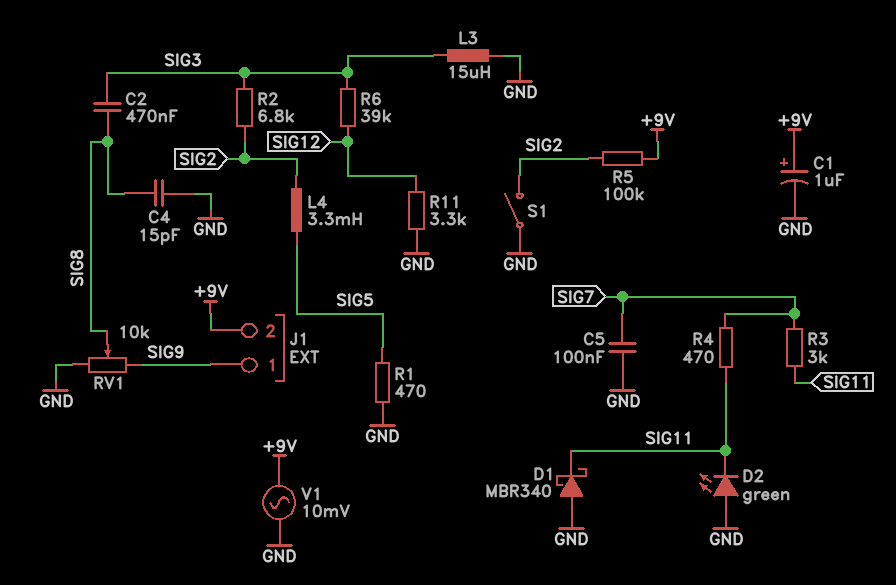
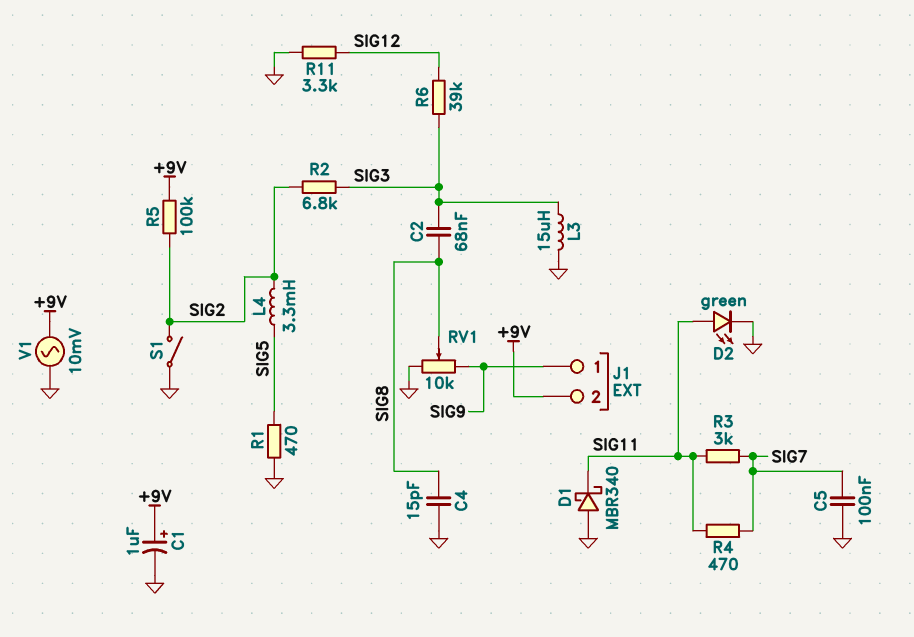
C2: 470nF (SIG3, SIG8) -> 68nF (SIG3, SIG8)
D2: LED green (A GND, K SIG11) -> LED green (A SIG11, K GND)

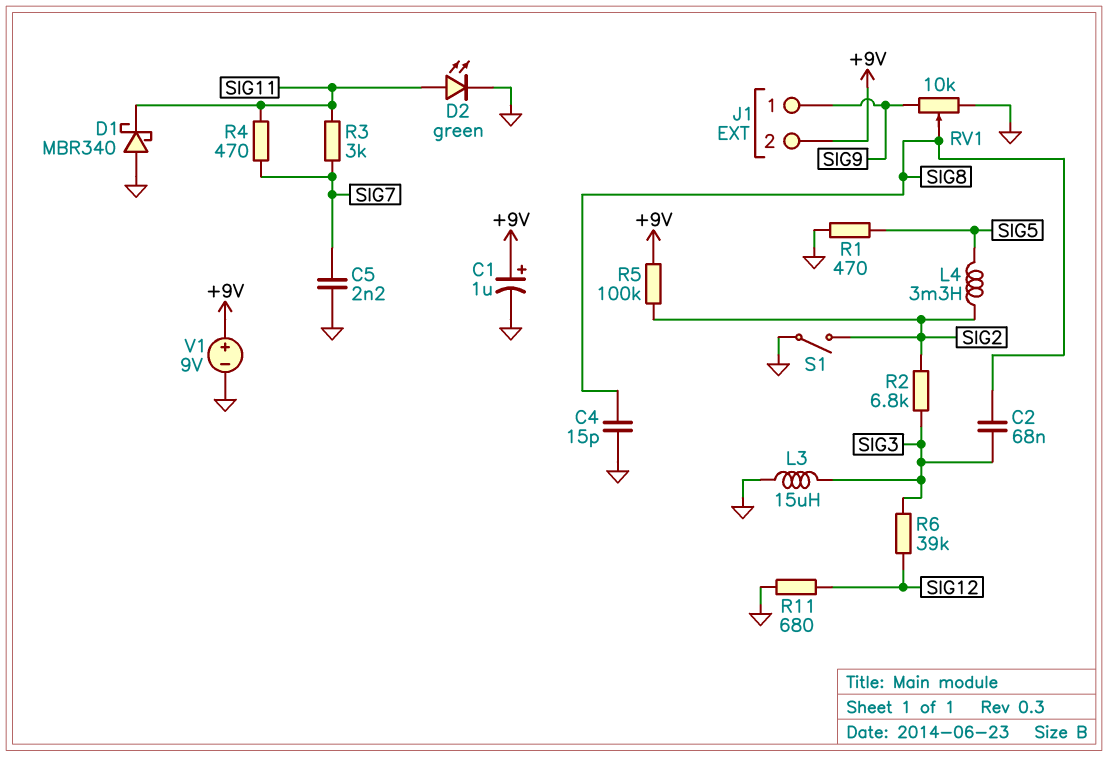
C5: 100nF (GND, SIG7) -> 2.2nF (GND, SIG7)
R11: 3.3k (GND, SIG12) -> 680 (GND, SIG12)
V1: AC 10mV (+9V, GND) -> 9V (plus +9V, minus GND)

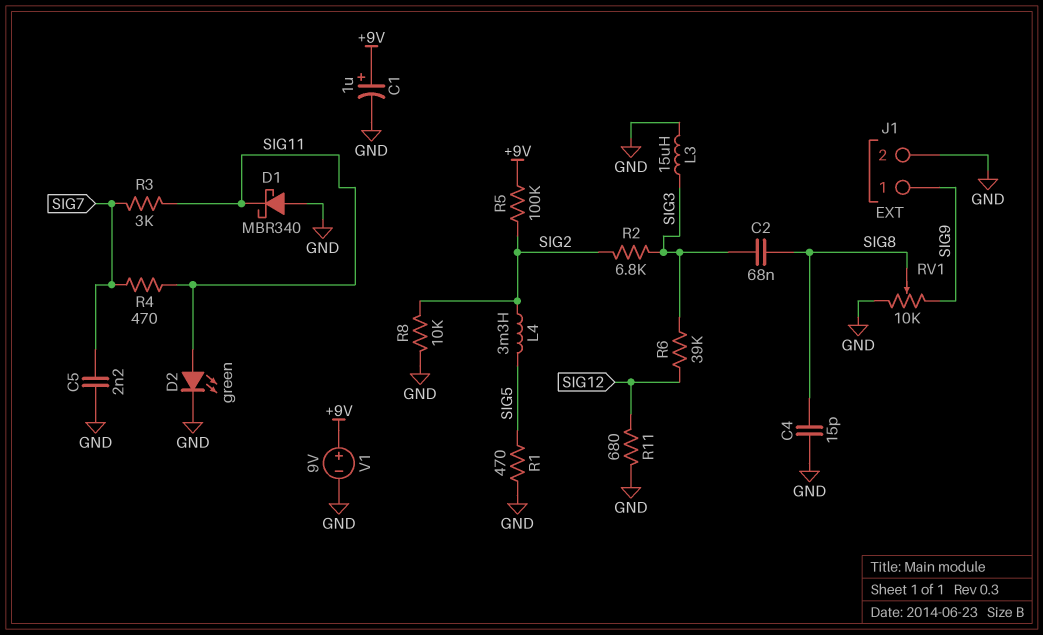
J1 pin 2: +9V -> GND
R8: none -> 10k (GND, SIG2)
S1: switch (GND, SIG2) -> none

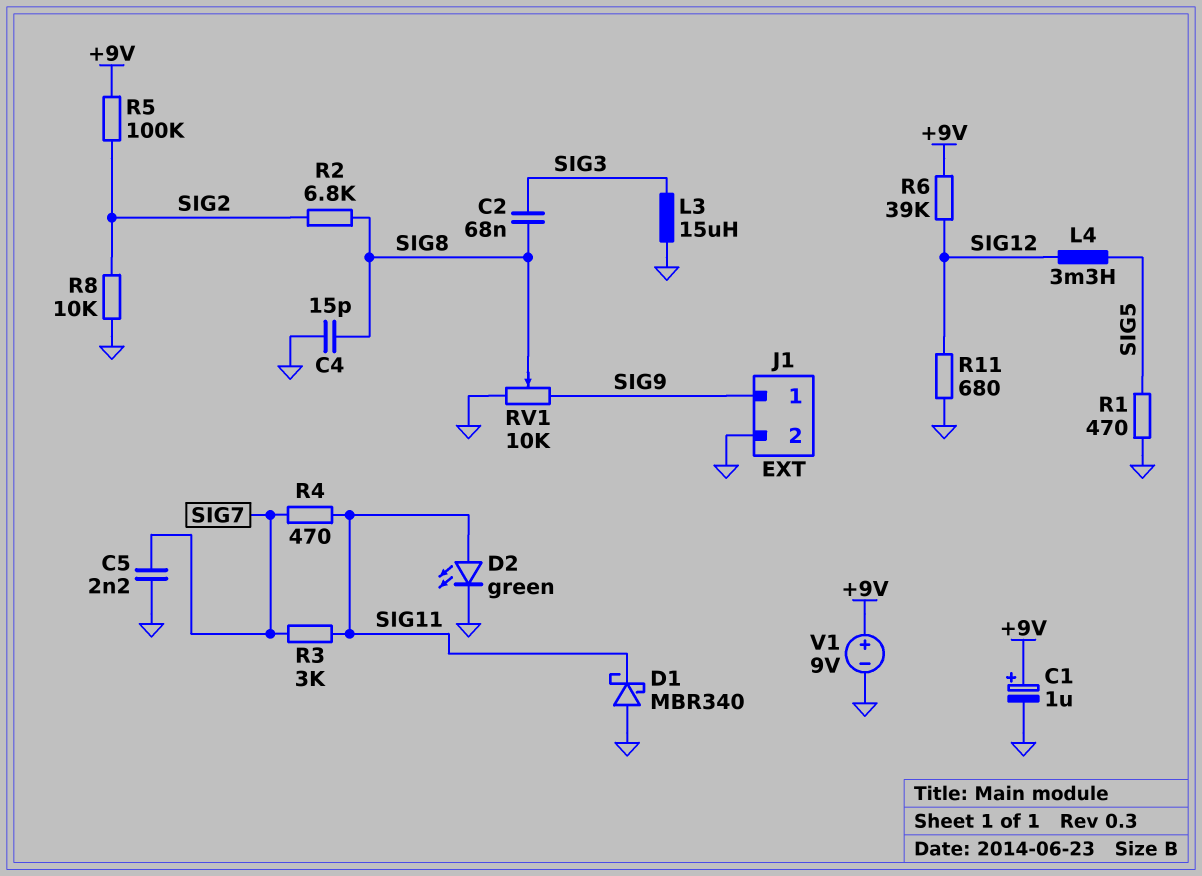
L4: 3.3mH (SIG2, SIG5) -> 3.3mH (SIG5, SIG12)
R2: 6.8k (SIG2, SIG3) -> 6.8k (SIG2, SIG8)
R6: 39k (SIG3, SIG12) -> 39k (+9V, SIG12)

